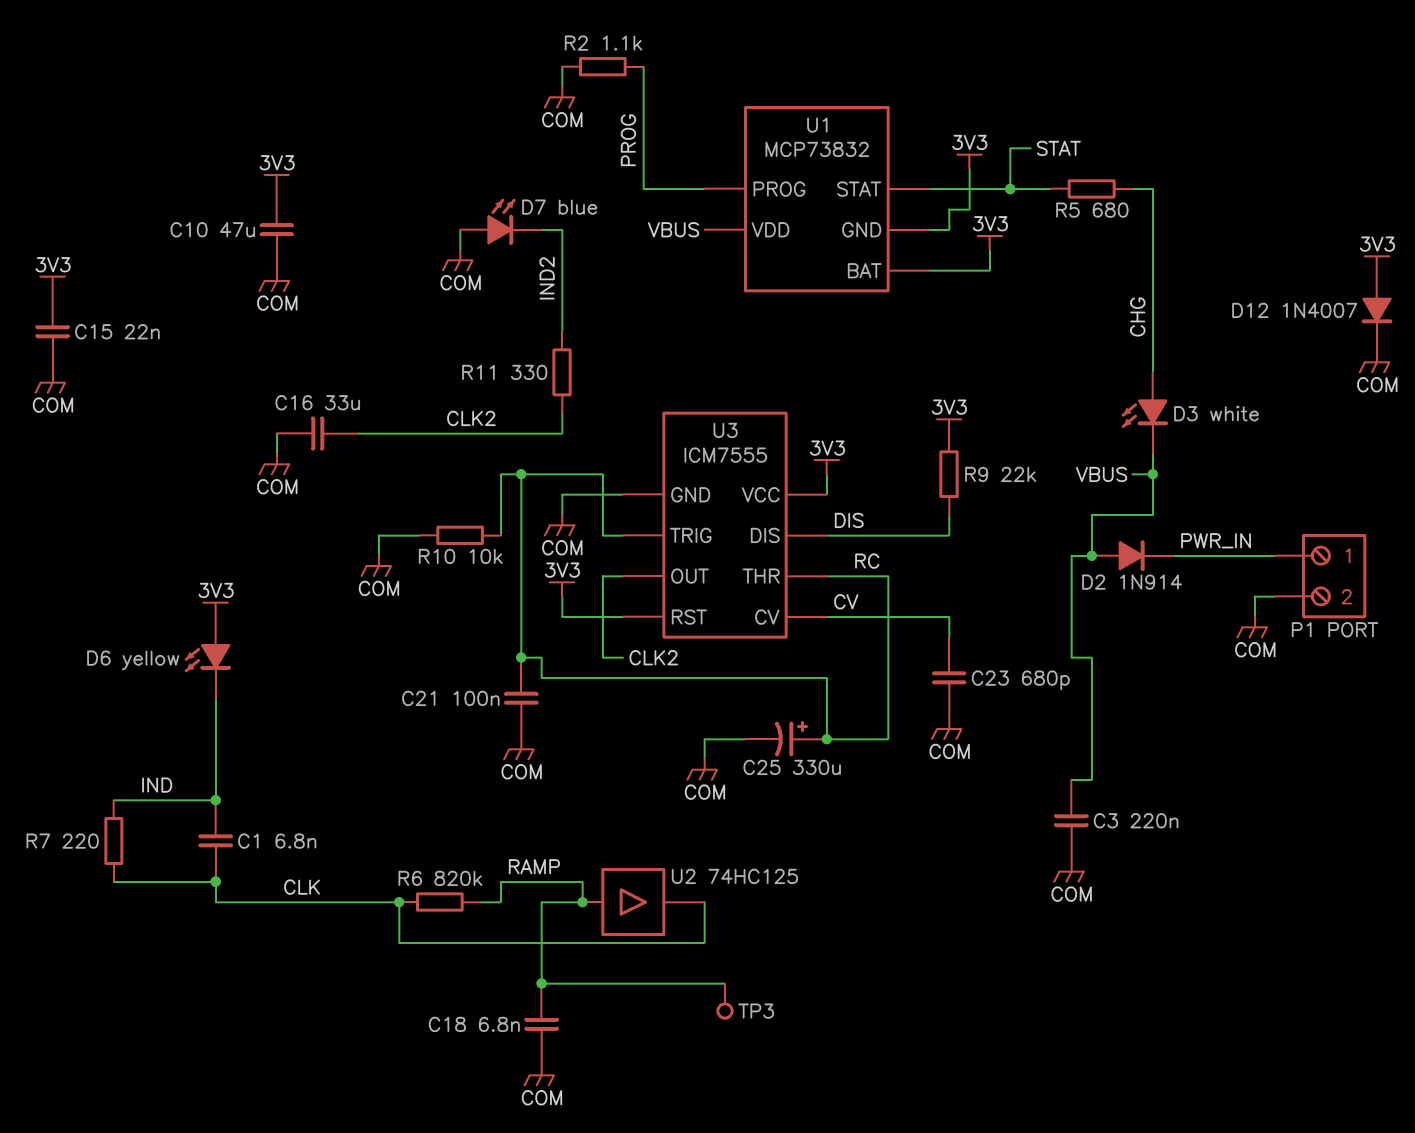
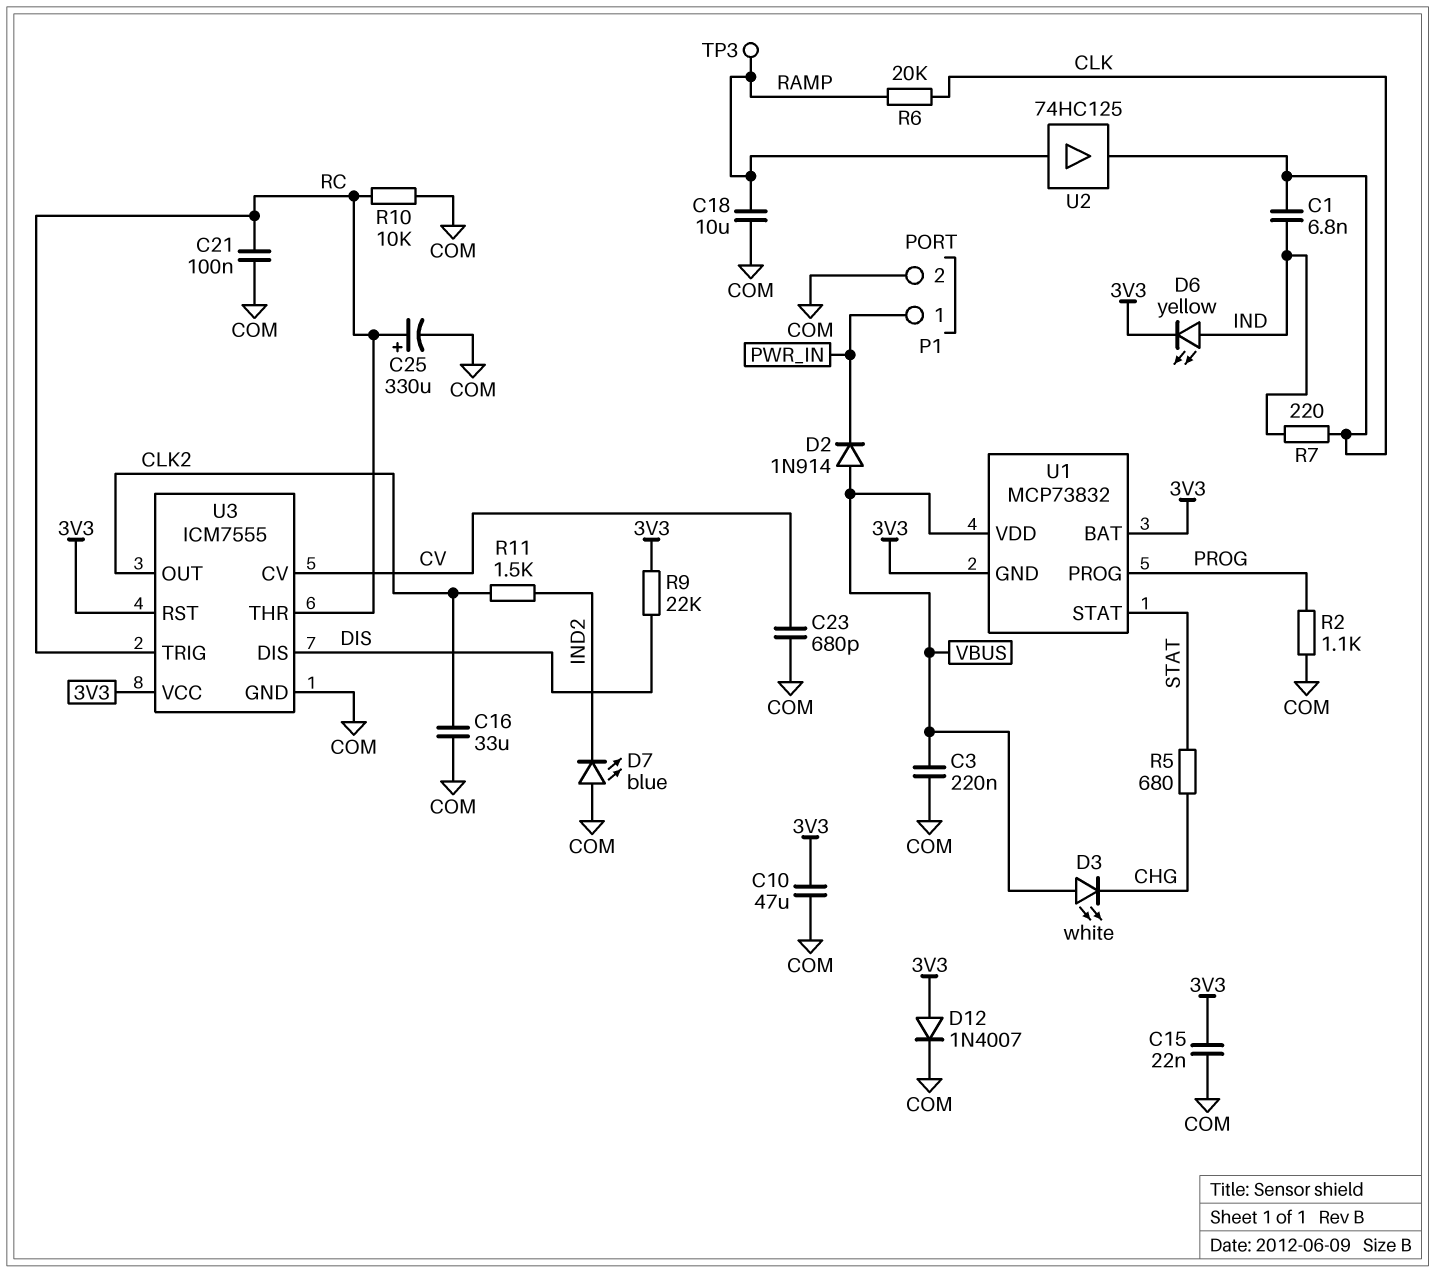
C18: 6.8nF (COM, RAMP) -> 10uF (COM, RAMP)
D3: LED white (A CHG, K VBUS) -> LED white (A VBUS, K CHG)
D6: LED yellow (A 3V3, K IND) -> LED yellow (A IND, K 3V3)
R6: 820k (CLK, RAMP) -> 20k (CLK, RAMP)
R11: 330 (CLK2, IND2) -> 1.5k (CLK2, IND2)

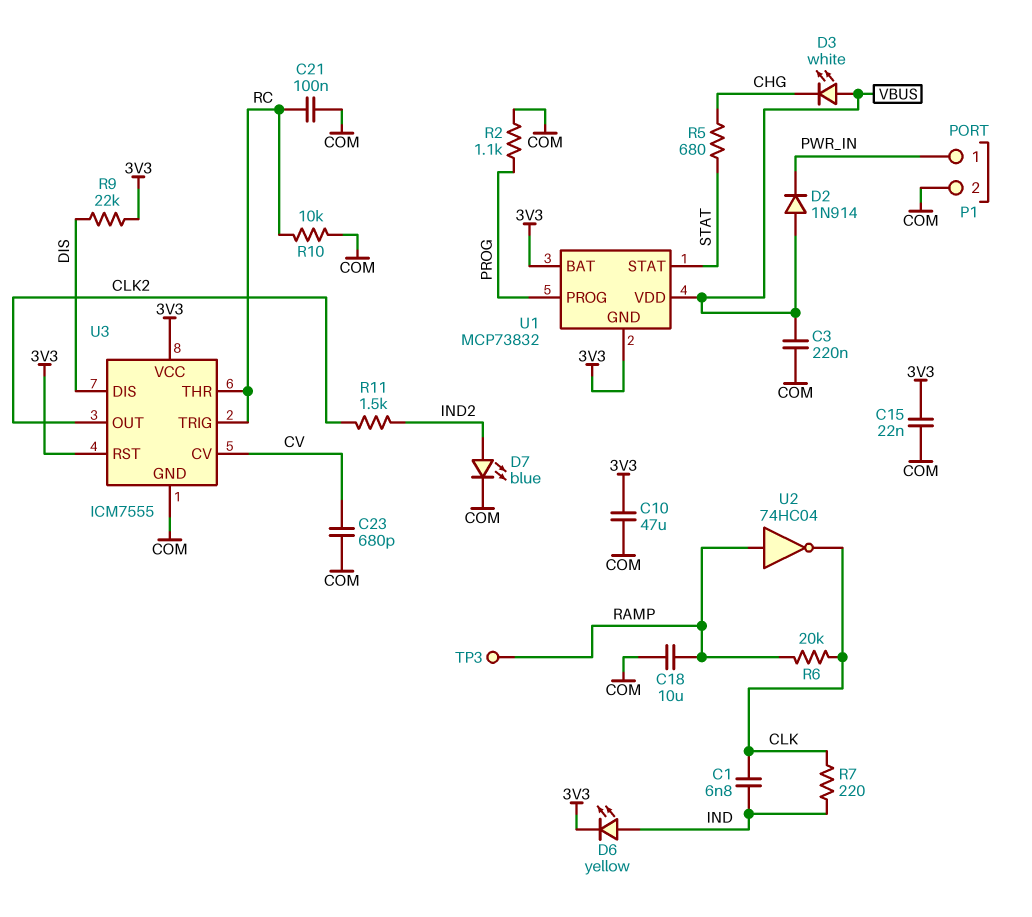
C16: 33uF (CLK2, COM) -> none
C25: 330uF (plus RC, minus COM) -> none
D7: LED blue (A COM, K IND2) -> LED blue (A IND2, K COM)
D12: diode 1N4007 (A 3V3, K COM) -> none
U2: buffer 74HC125 (in RAMP, out CLK) -> NOT 74HC04 (in RAMP, out CLK)

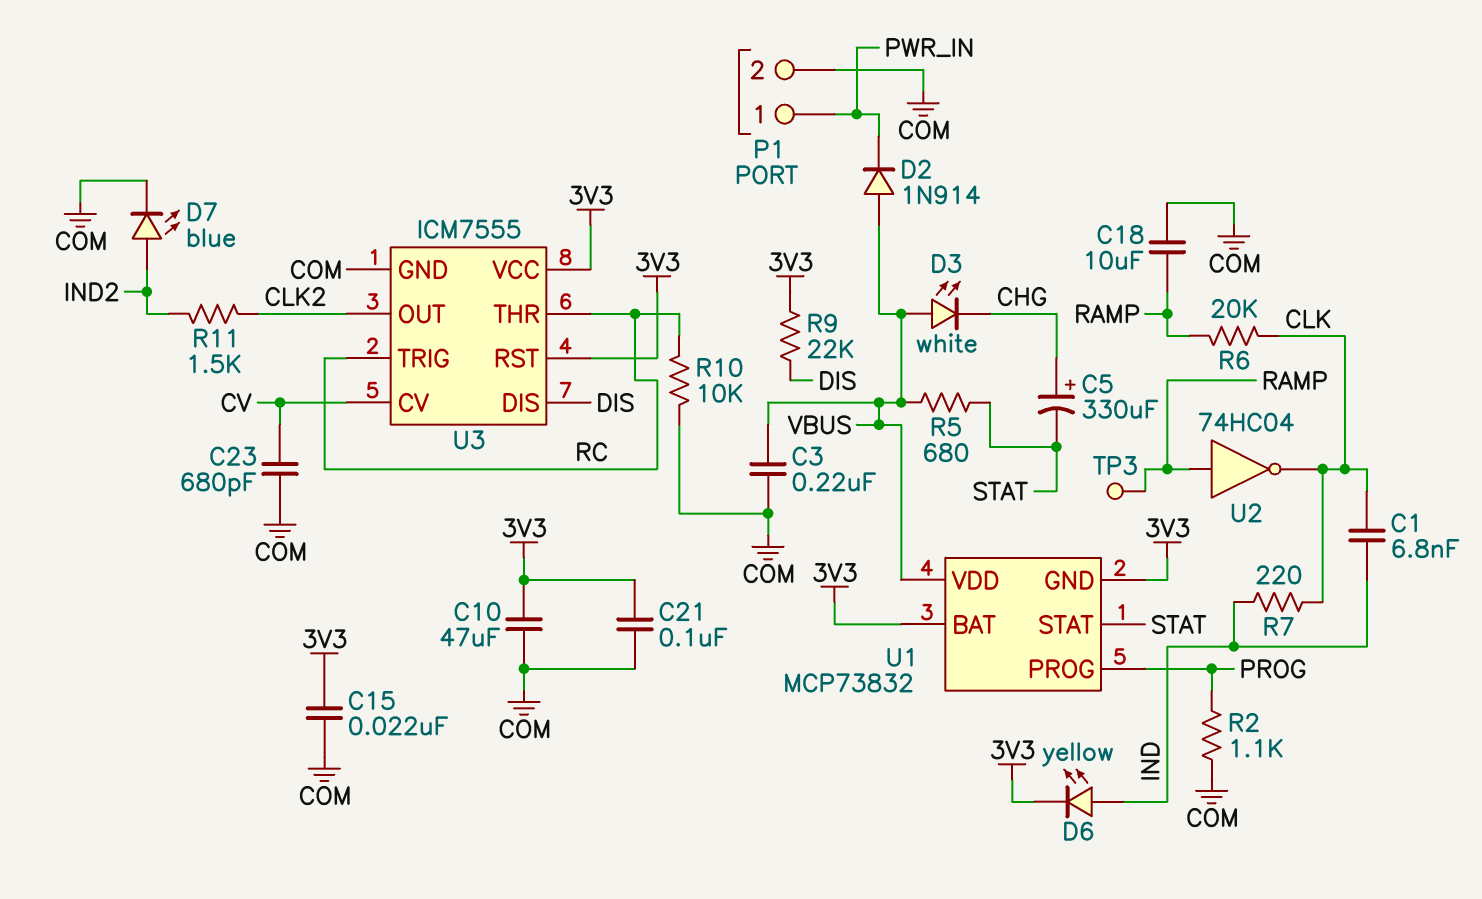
C5: none -> 330uF (plus CHG, minus STAT)
C21: 100nF (COM, RC) -> 100nF (3V3, COM)
R5: 680 (CHG, STAT) -> 680 (STAT, VBUS)

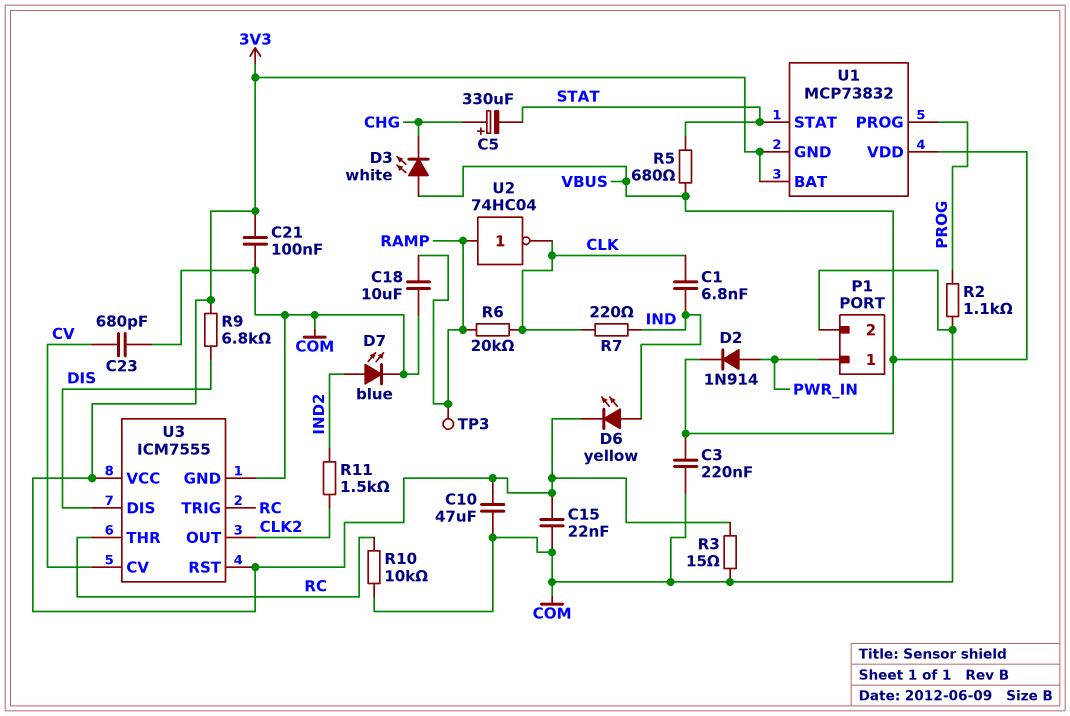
D2: diode 1N914 (A VBUS, K PWR_IN) -> diode 1N914 (A PWR_IN, K VBUS)
R3: none -> 15 (3V3, COM)
R9: 22k (3V3, DIS) -> 6.8k (3V3, DIS)

